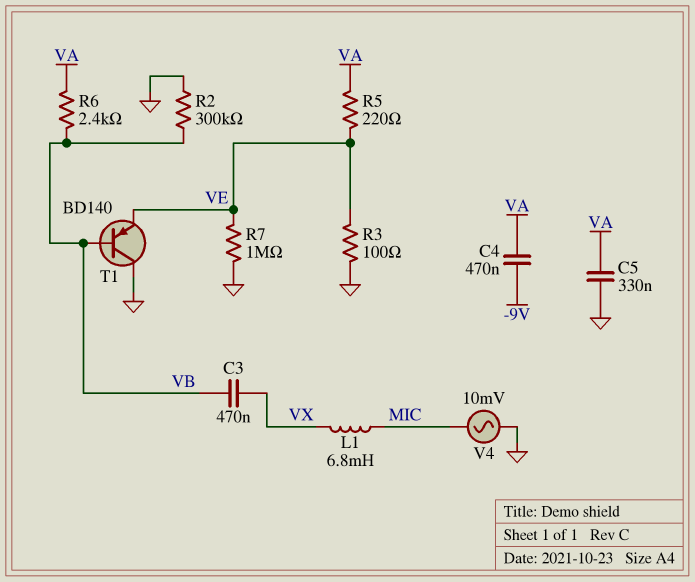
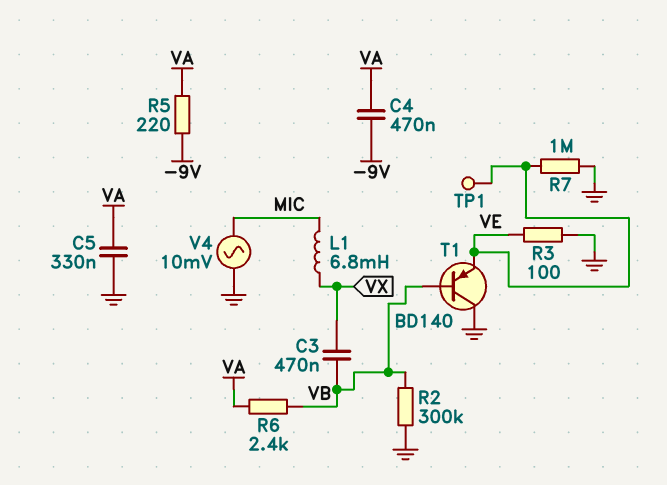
R5: 220 (VA, VE) -> 220 (-9V, VA)
TP1: none -> test point (VE)

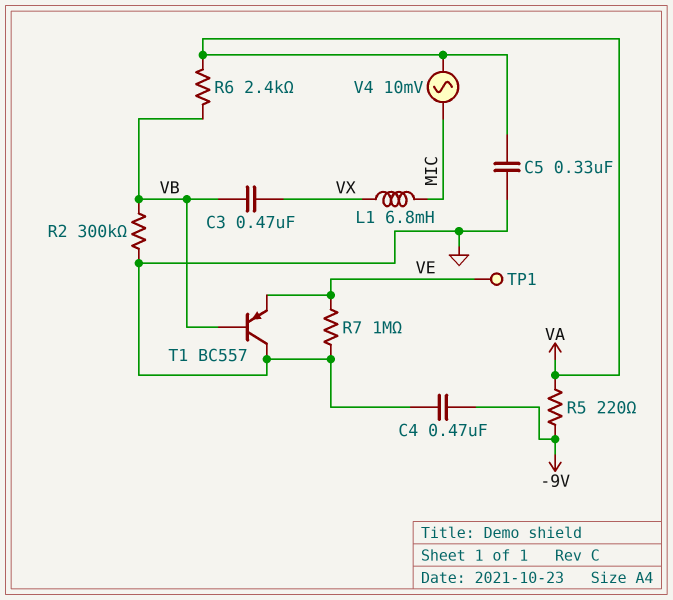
C4: 470nF (-9V, VA) -> 470nF (-9V, GND)
R3: 100 (GND, VE) -> none
T1: PNP BD140 (B VB, C GND, E VE) -> PNP BC557 (B VB, C GND, E VE)
V4: AC 10mV (GND, MIC) -> AC 10mV (MIC, VA)

